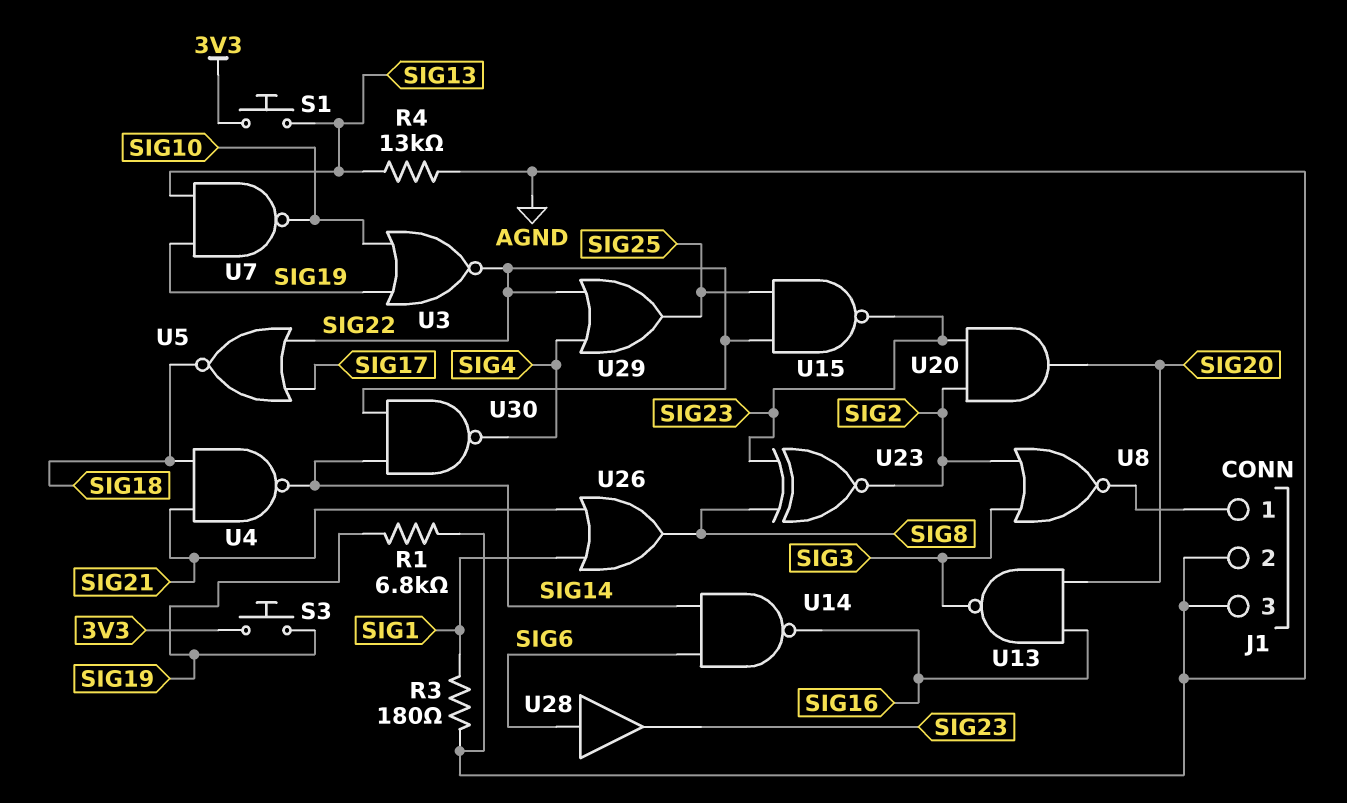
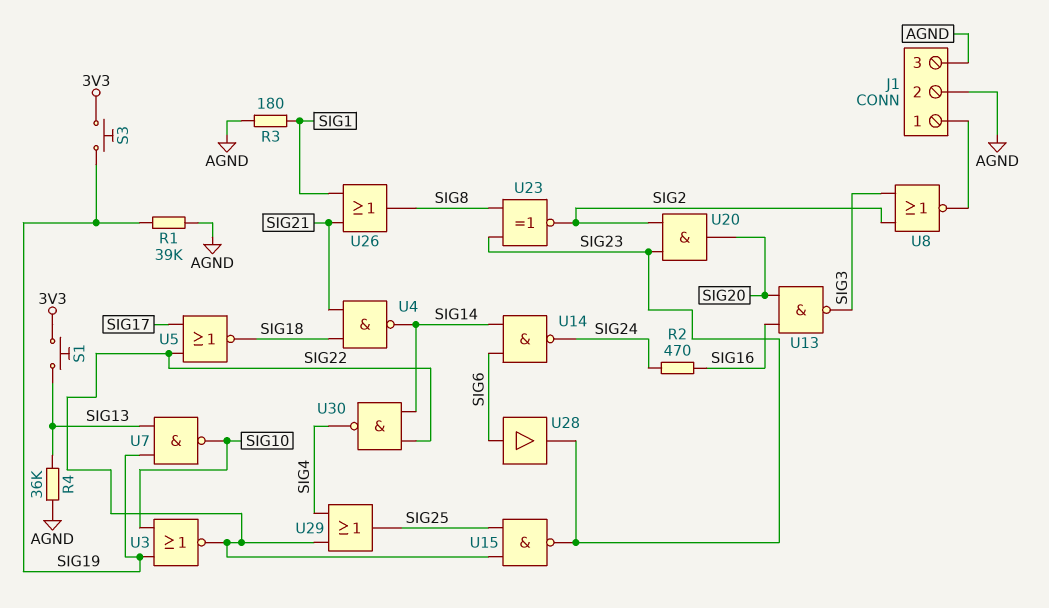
R1: 6.8k (AGND, SIG19) -> 39k (AGND, SIG19)
R2: none -> 470 (SIG16, SIG24)
R4: 13k (AGND, SIG13) -> 36k (AGND, SIG13)
U14: NAND (in SIG6, in SIG14, out SIG16) -> NAND (in SIG6, in SIG14, out SIG24)

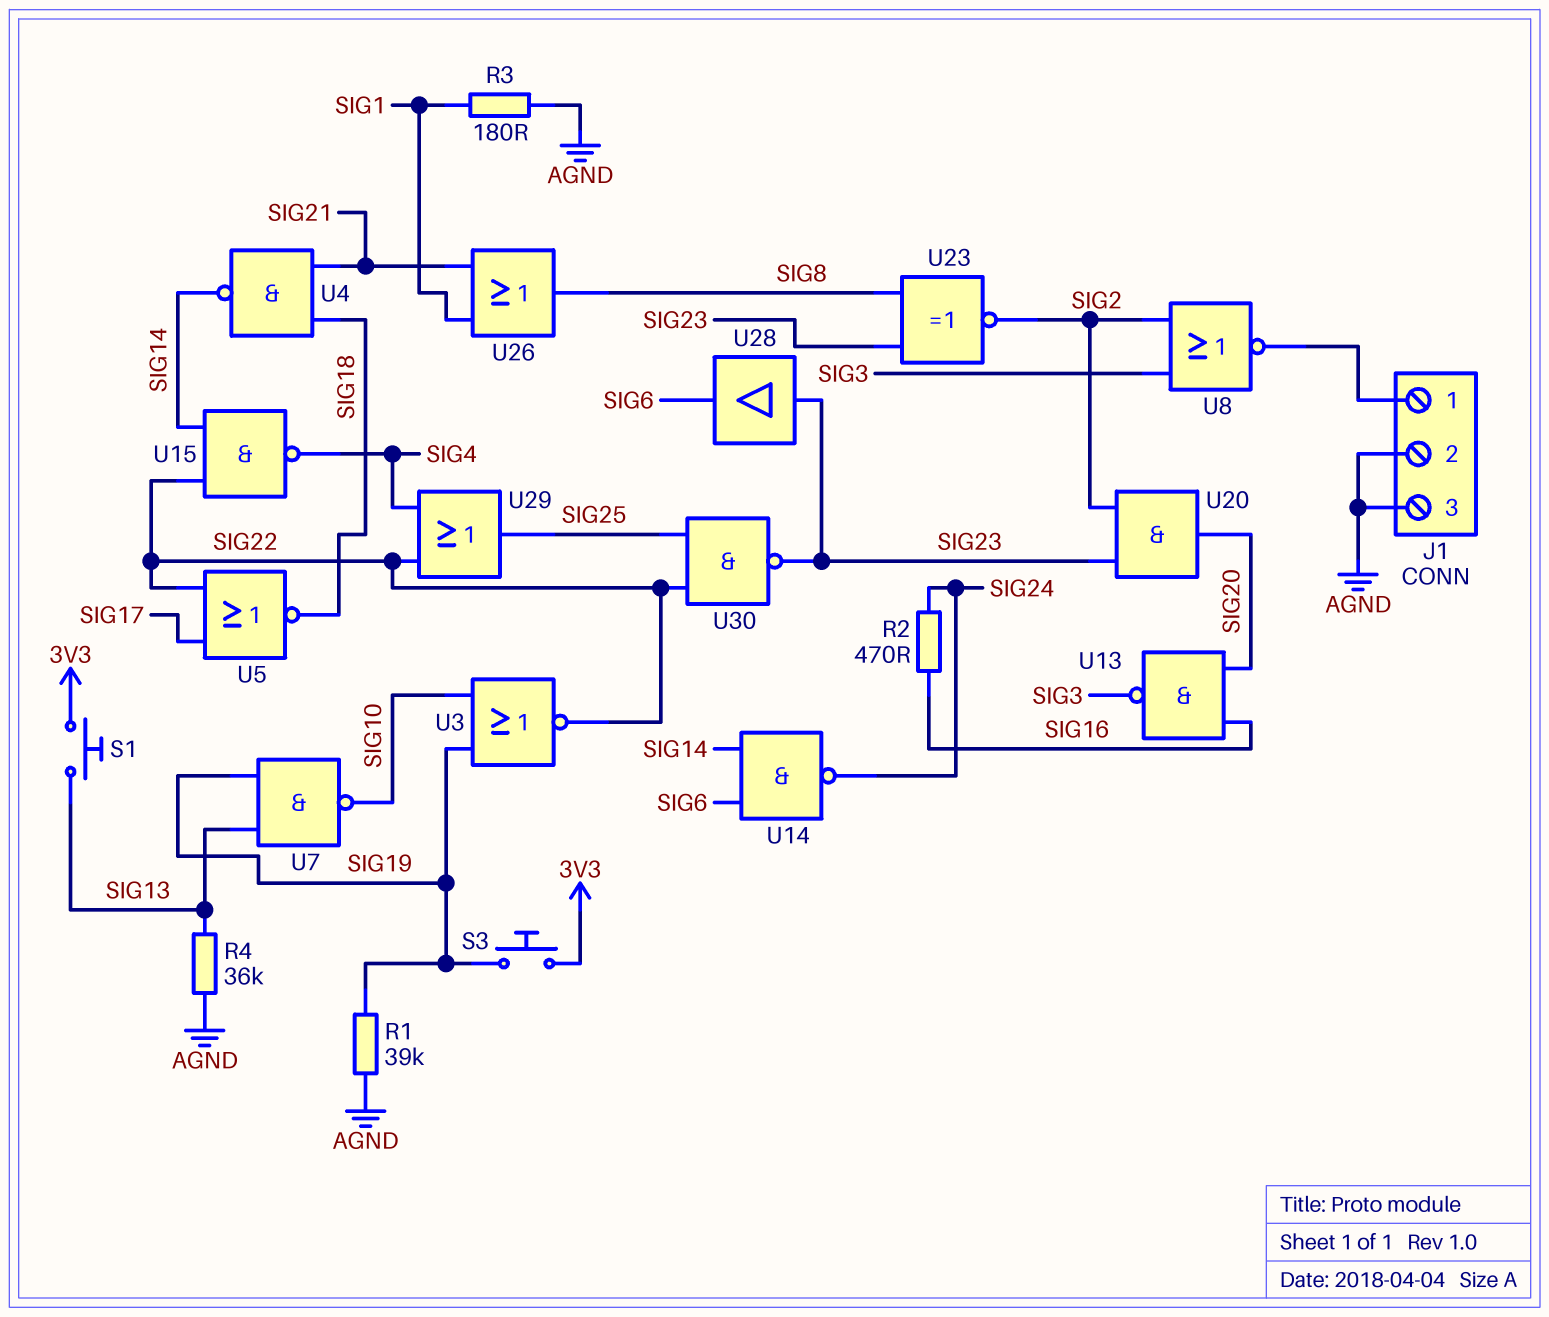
U15: NAND (in SIG22, in SIG25, out SIG23) -> NAND (in SIG14, in SIG22, out SIG4)
U28: buffer (in SIG6, out SIG23) -> buffer (in SIG23, out SIG6)
U30: NAND (in SIG14, in SIG22, out SIG4) -> NAND (in SIG22, in SIG25, out SIG23)

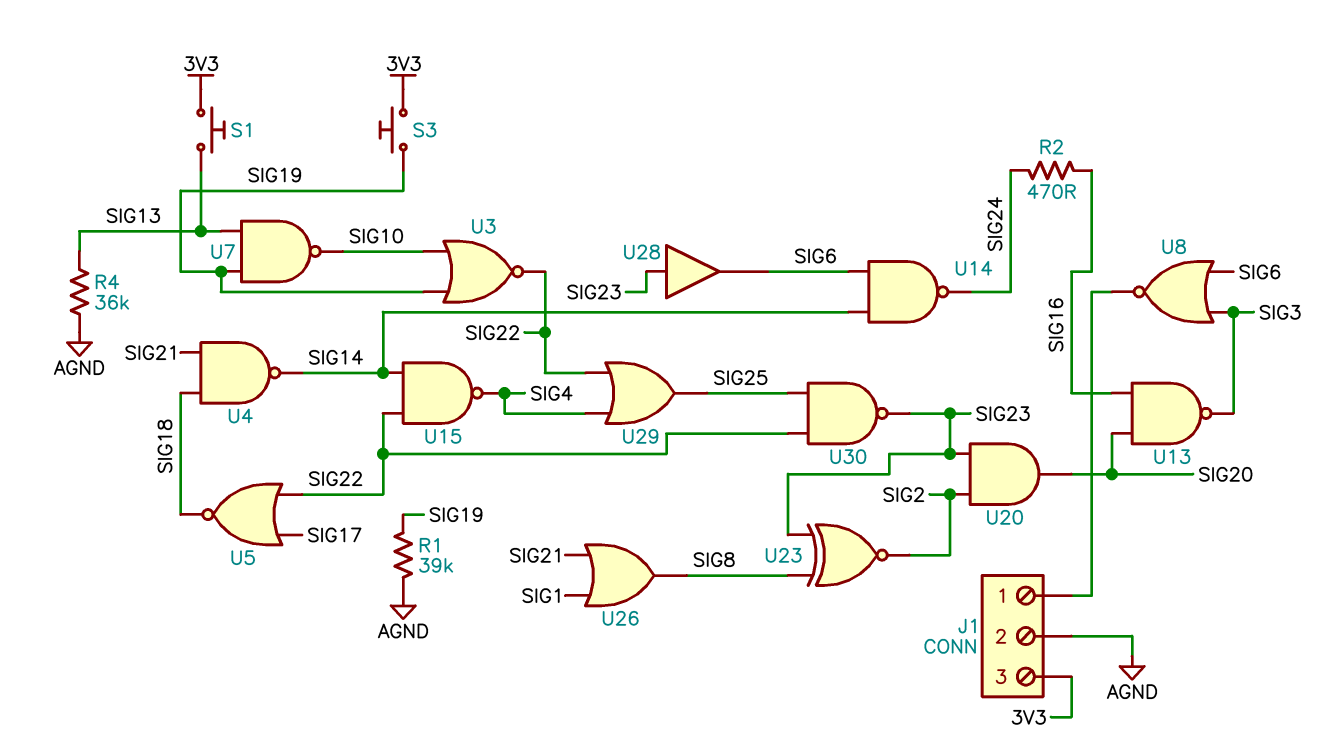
J1 pin 3: AGND -> 3V3
R3: 180 (AGND, SIG1) -> none
U8: NOR (in SIG2, in SIG3, out J1/1) -> NOR (in SIG3, in SIG6, out J1/1)

